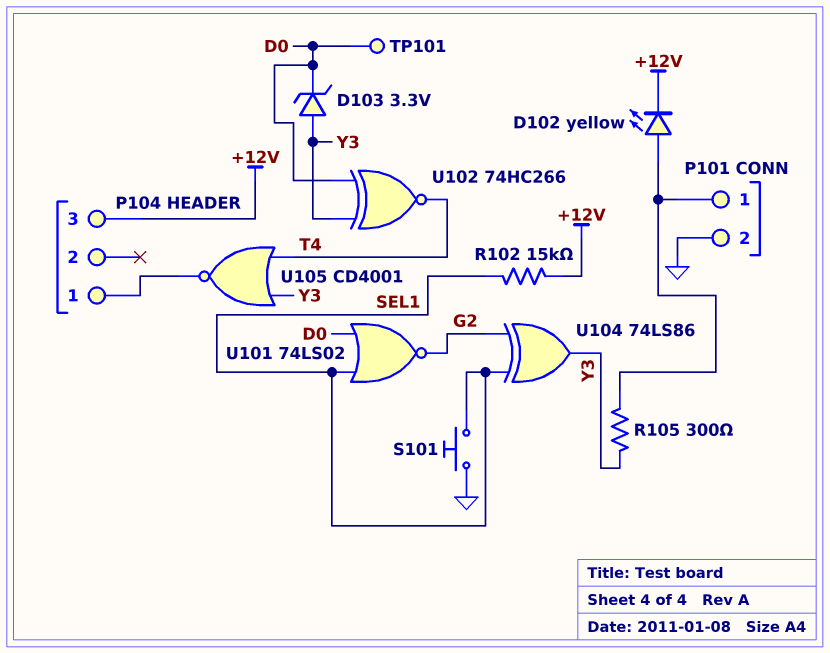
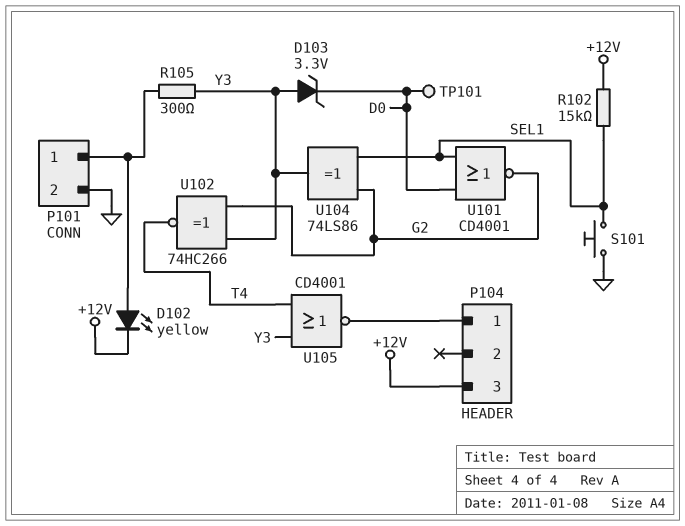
U101: NOR 74LS02 (in D0, in SEL1, out G2) -> NOR CD4001 (in D0, in SEL1, out G2)
U102: XNOR 74HC266 (in D0, in Y3, out T4) -> XNOR 74HC266 (in G2, in Y3, out T4)

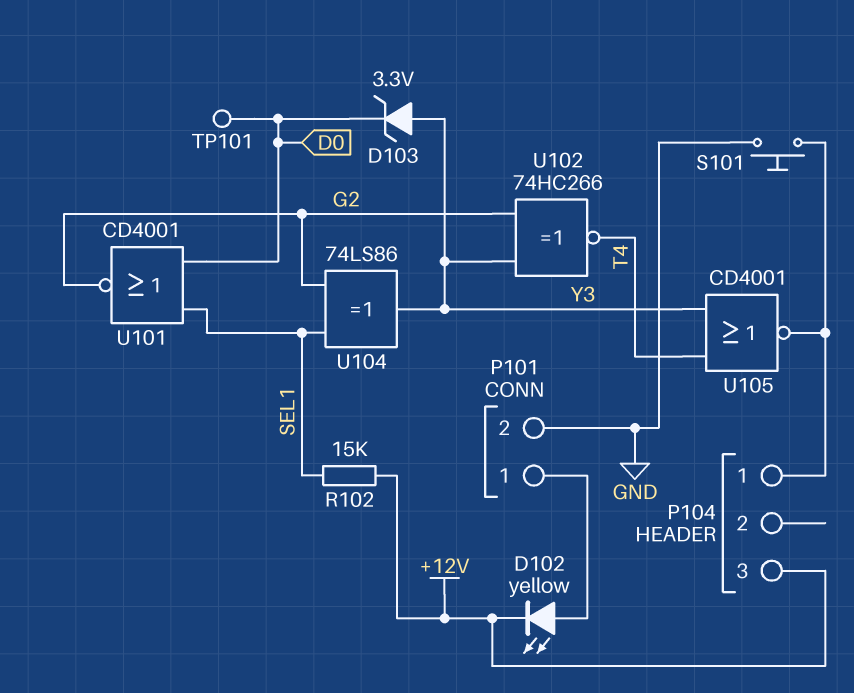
R105: 300 (P101/1, Y3) -> none
S101: button (GND, SEL1) -> button (GND, P104/1)

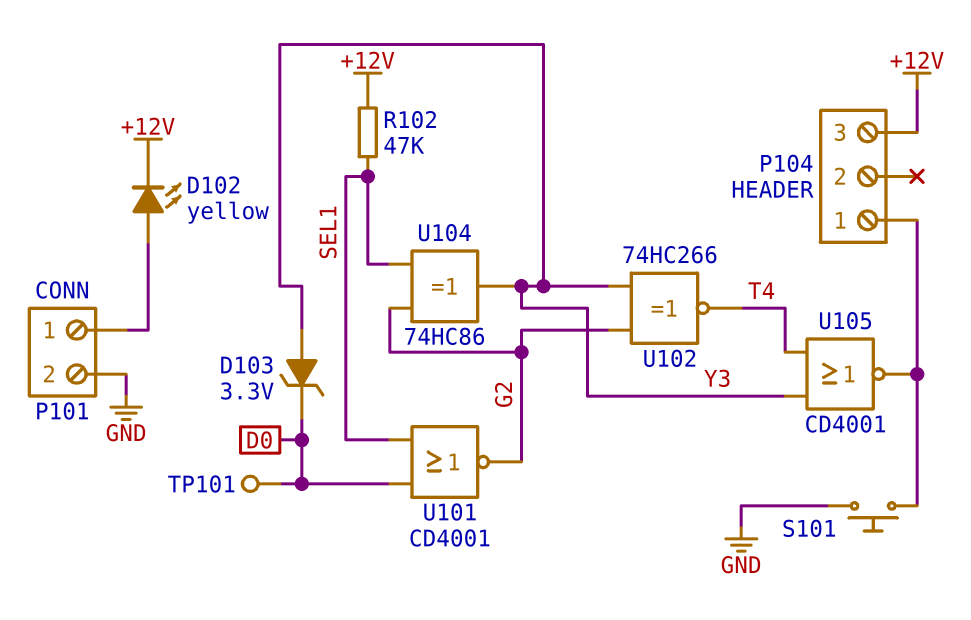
R102: 15k (+12V, SEL1) -> 47k (+12V, SEL1)
U104: XOR 74LS86 (in G2, in SEL1, out Y3) -> XOR 74HC86 (in G2, in SEL1, out Y3)

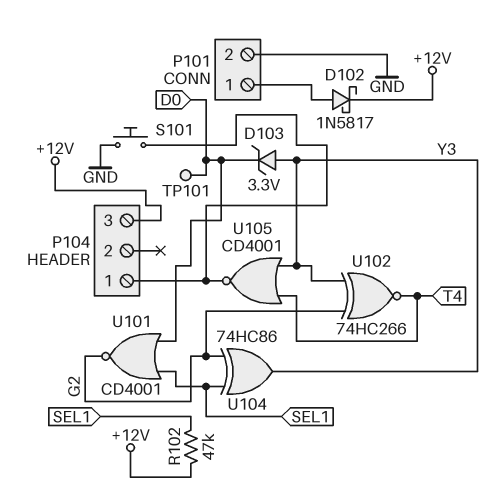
D102: LED yellow (A P101/1, K +12V) -> schottky 1N5817 (A P101/1, K +12V)

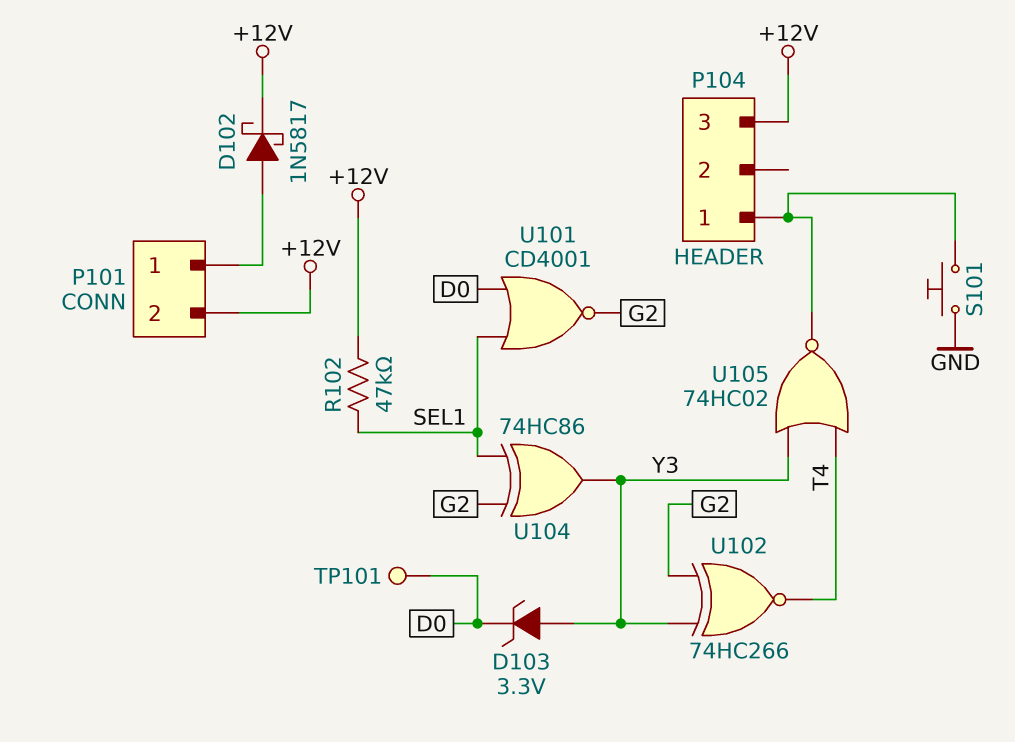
P101 pin 2: GND -> +12V
U105: NOR CD4001 (in T4, in Y3, out P104/1) -> NOR 74HC02 (in T4, in Y3, out P104/1)

